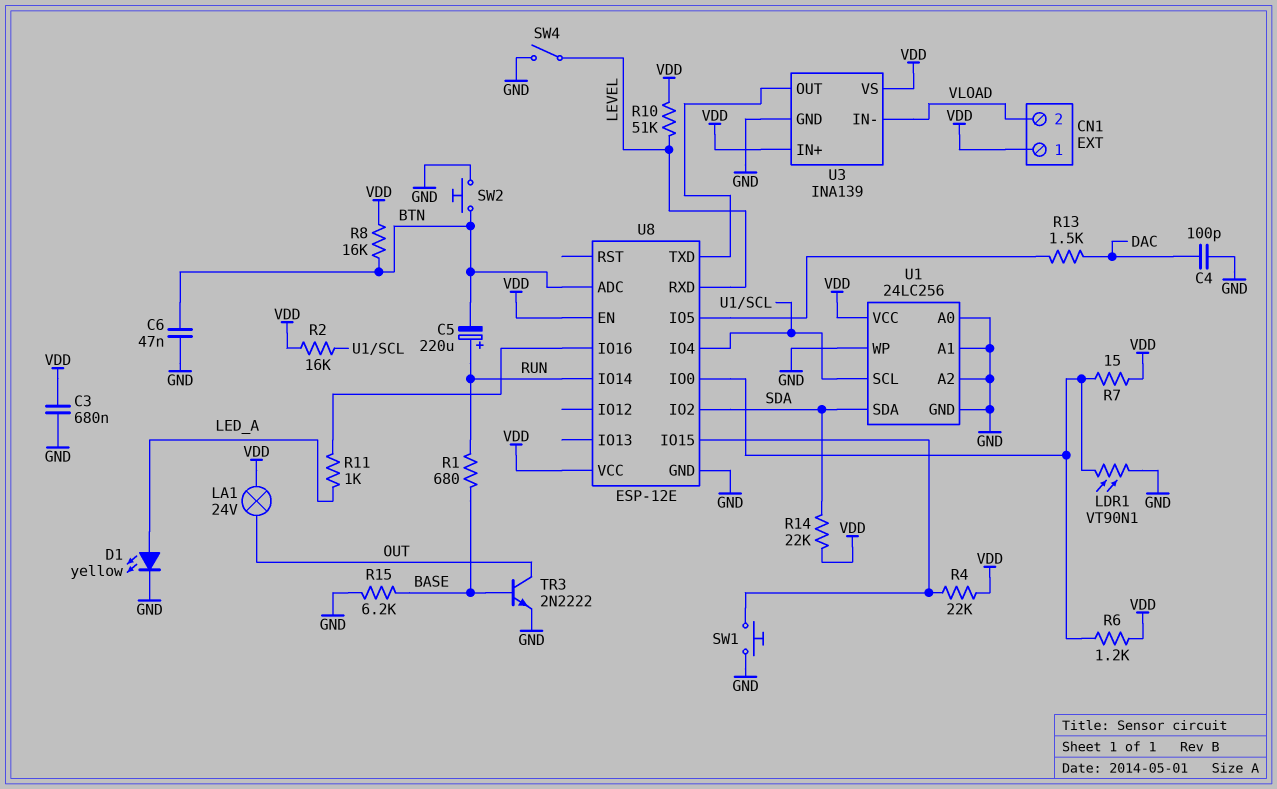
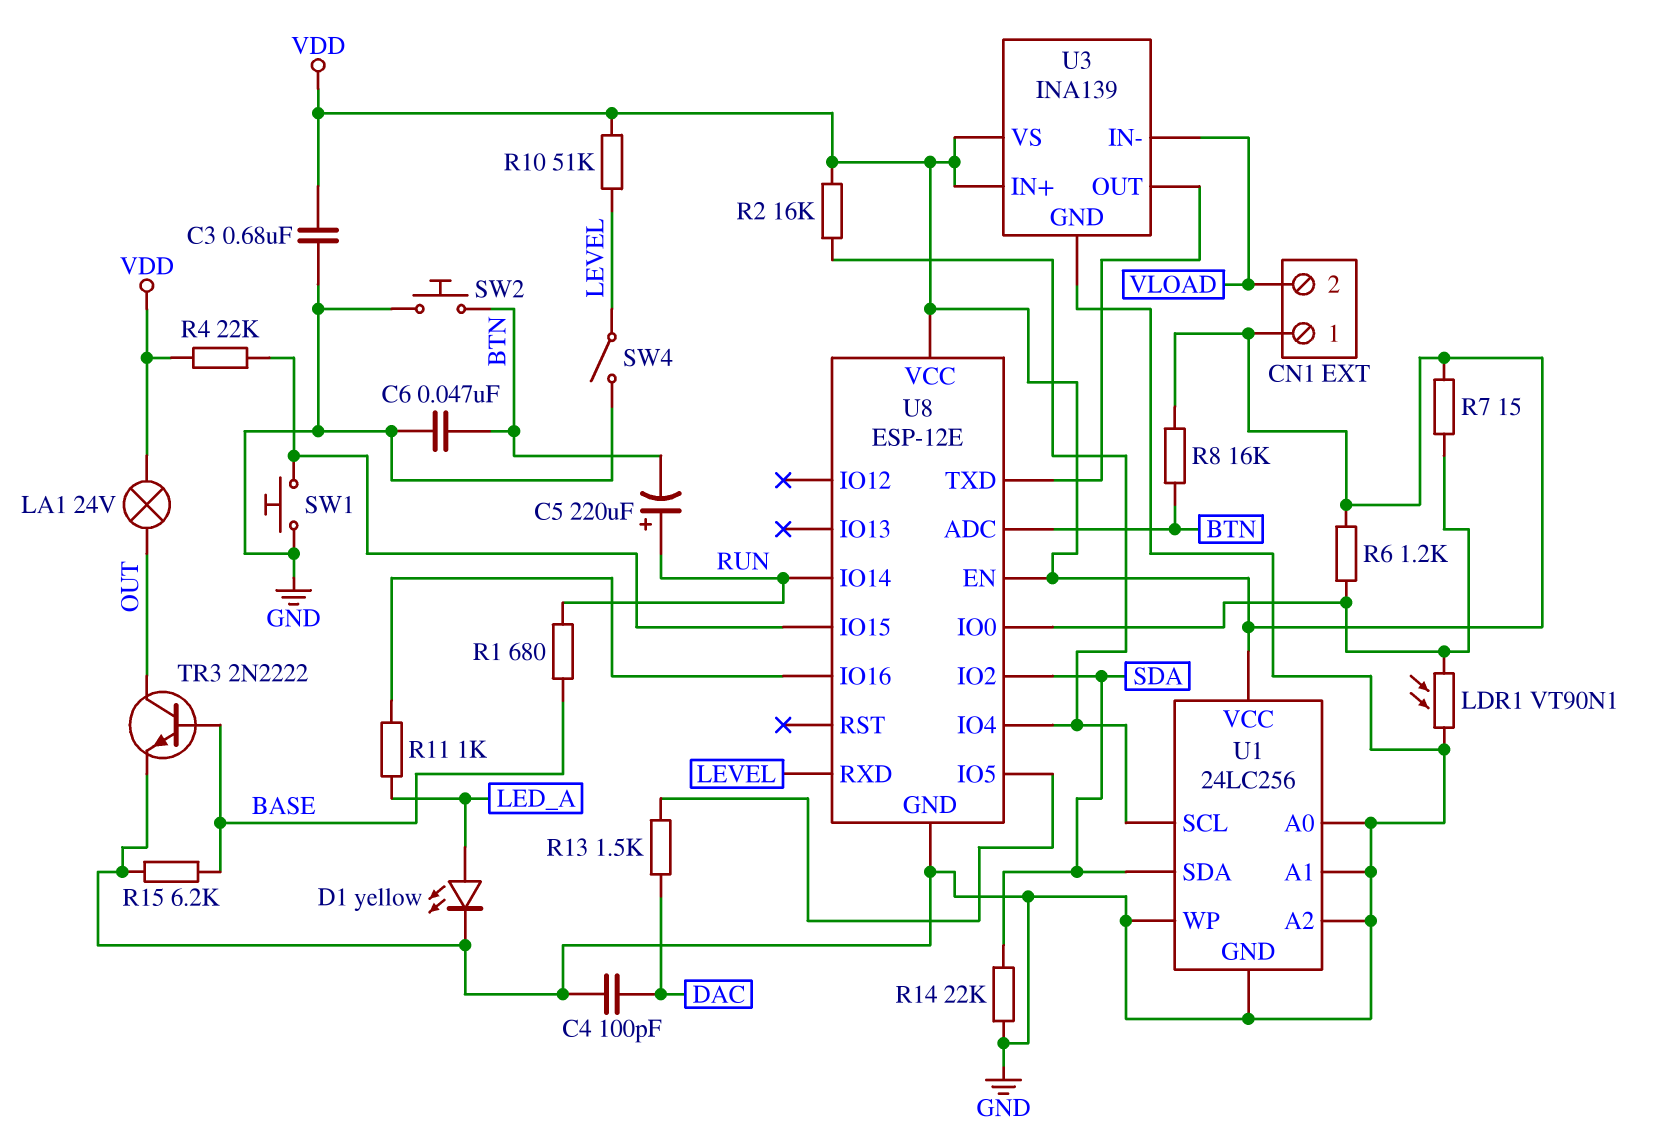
R14: 22k (SDA, VDD) -> 22k (GND, SDA)

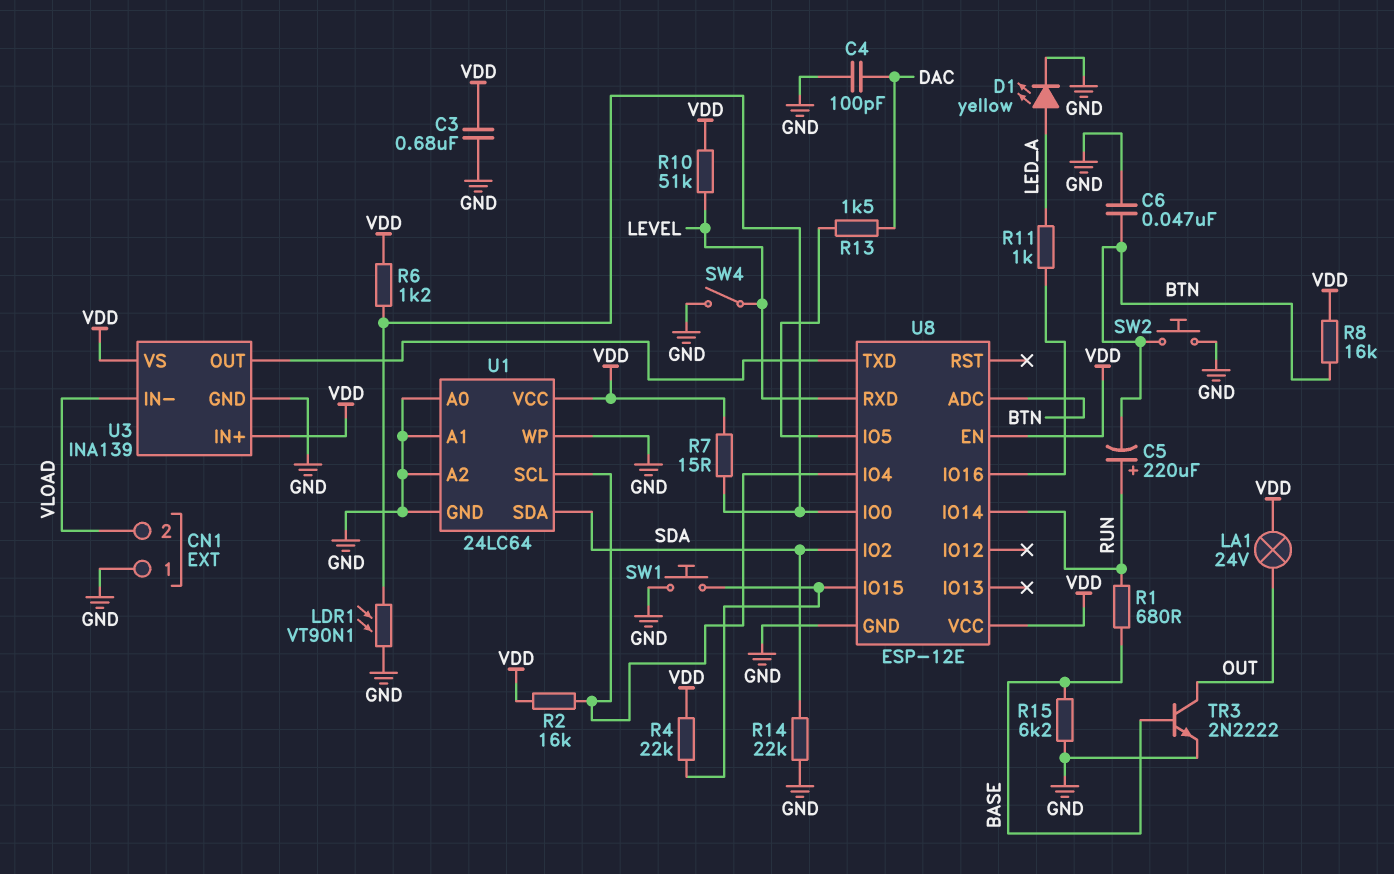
CN1 pin 1: VDD -> GND
U1: 24LC256 -> 24LC64

